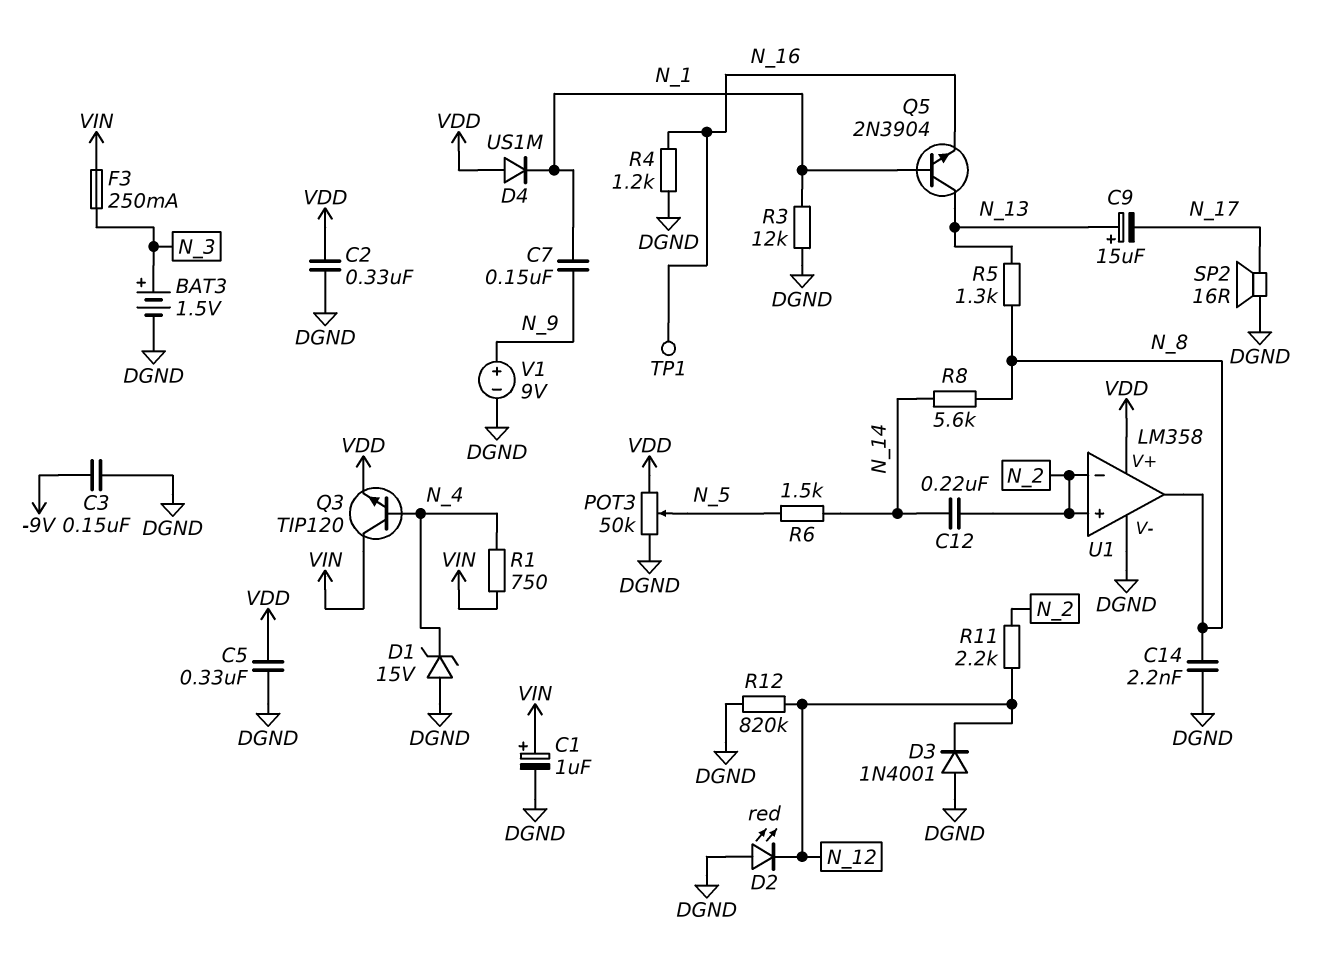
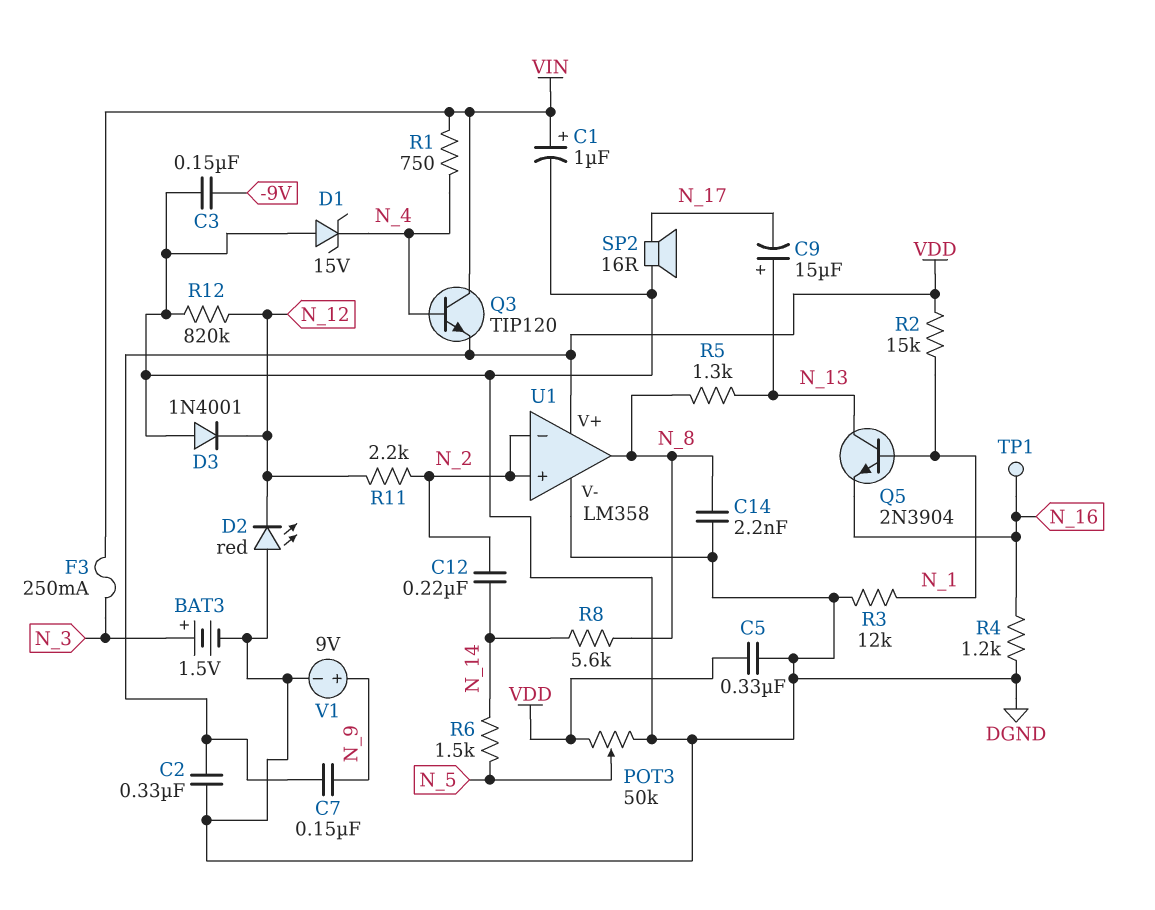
C7: 150nF (N_1, N_9) -> 150nF (N_9, VDD)
D4: diode US1M (A VDD, K N_1) -> none
R2: none -> 15k (N_1, VDD)

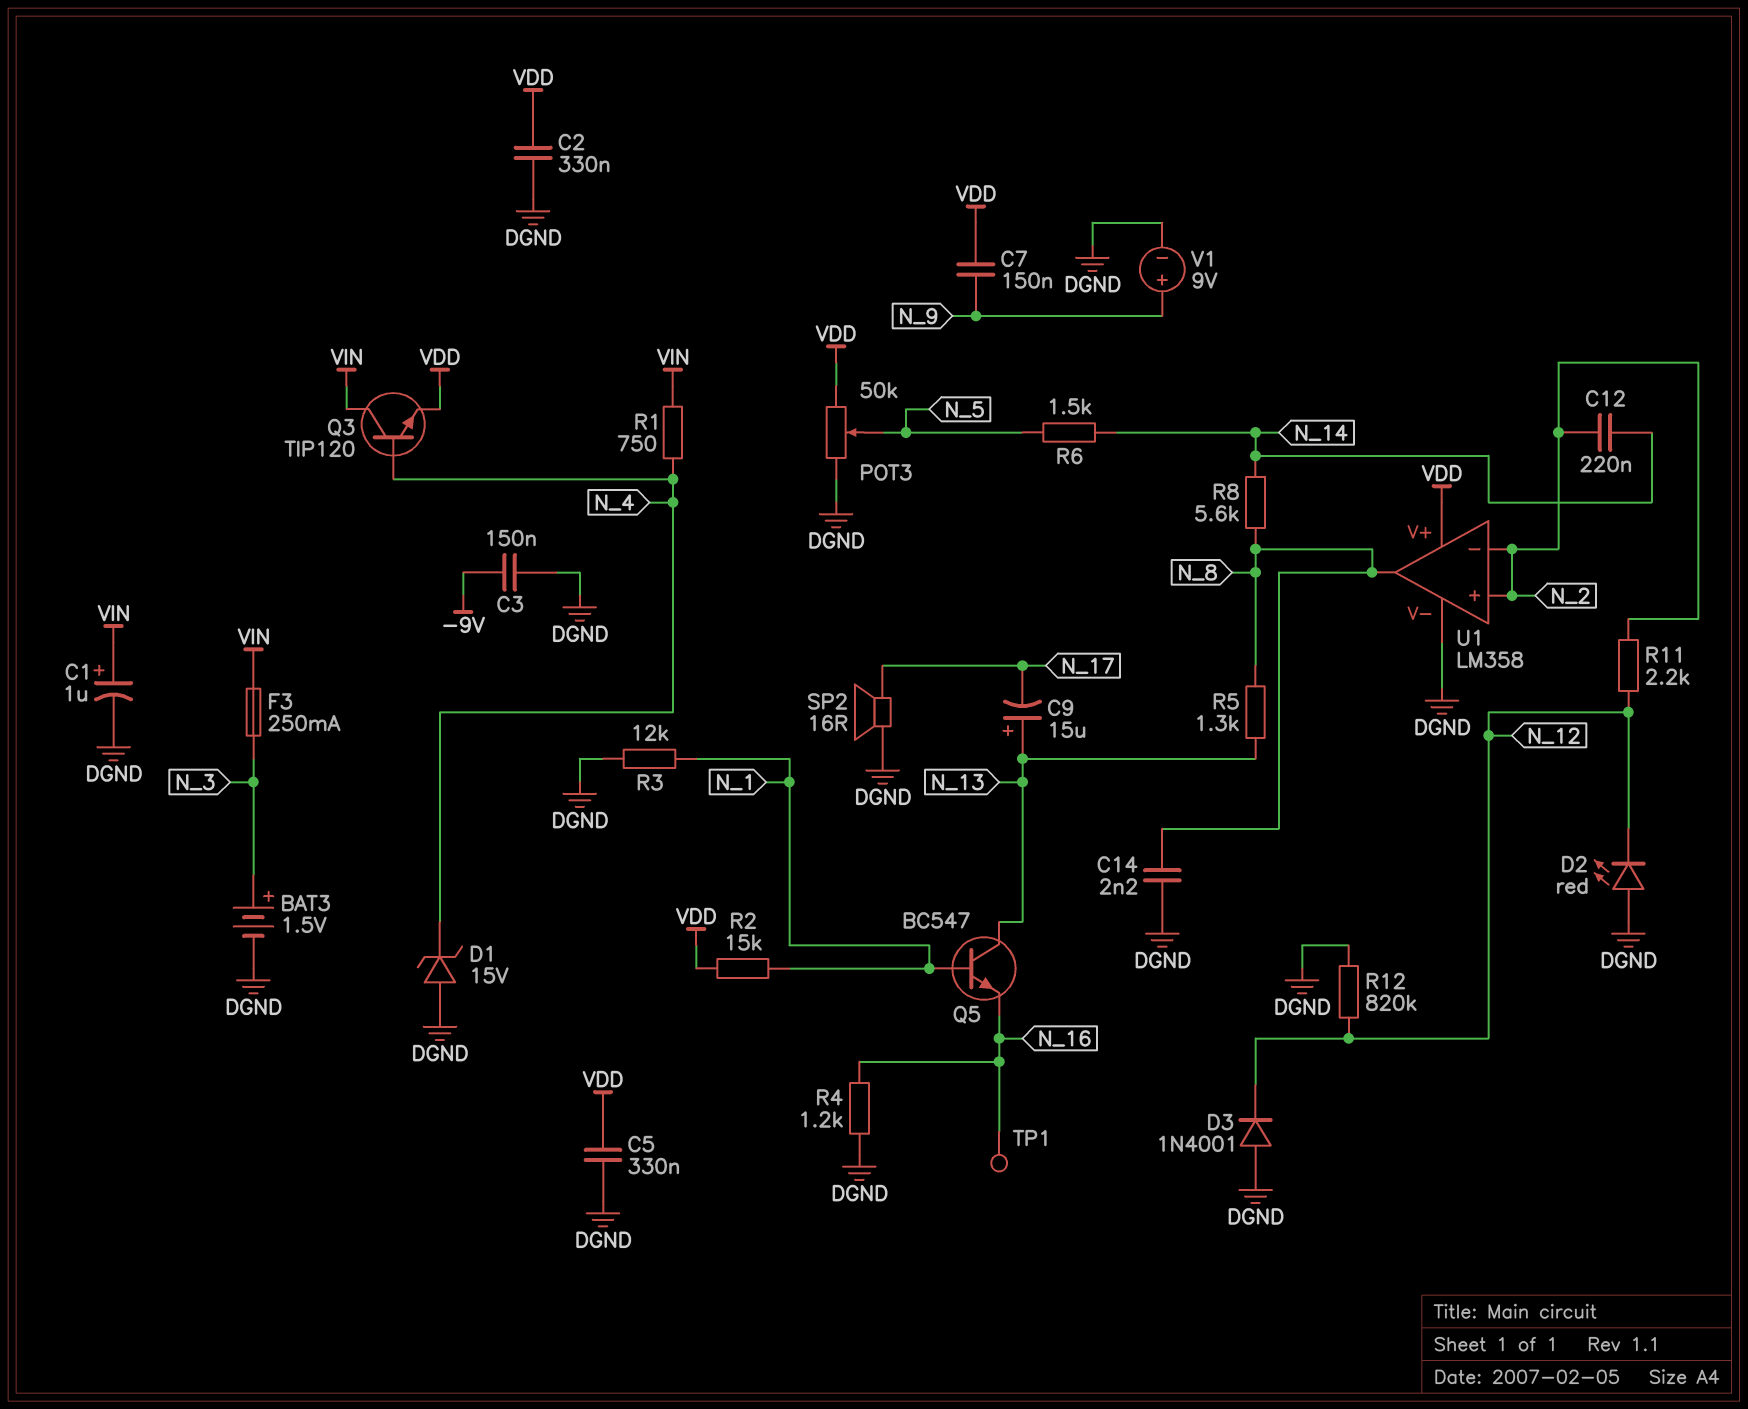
Q5: NPN 2N3904 (B N_1, C N_13, E N_16) -> NPN BC547 (B N_1, C N_13, E N_16)

